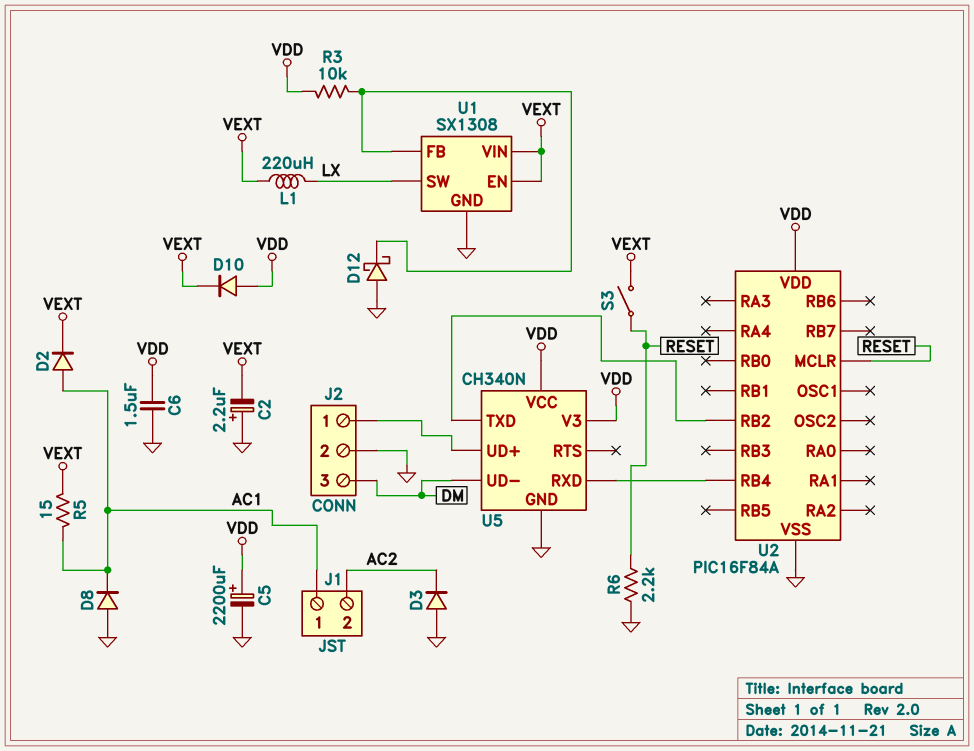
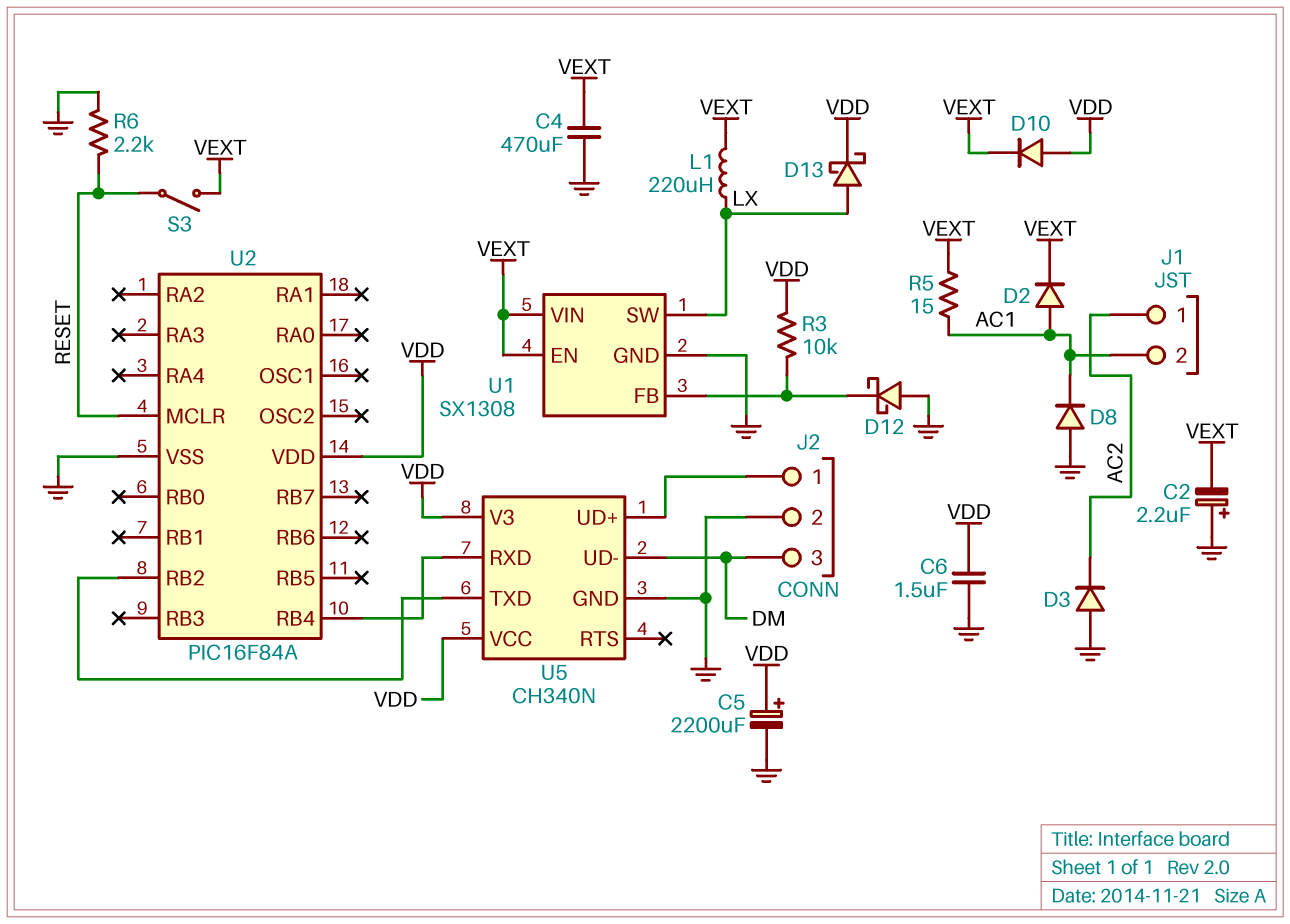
C4: none -> 470uF (GND, VEXT)
D13: none -> schottky (A LX, K VDD)
J1 pin 1: AC1 -> AC2
J1 pin 2: AC2 -> AC1

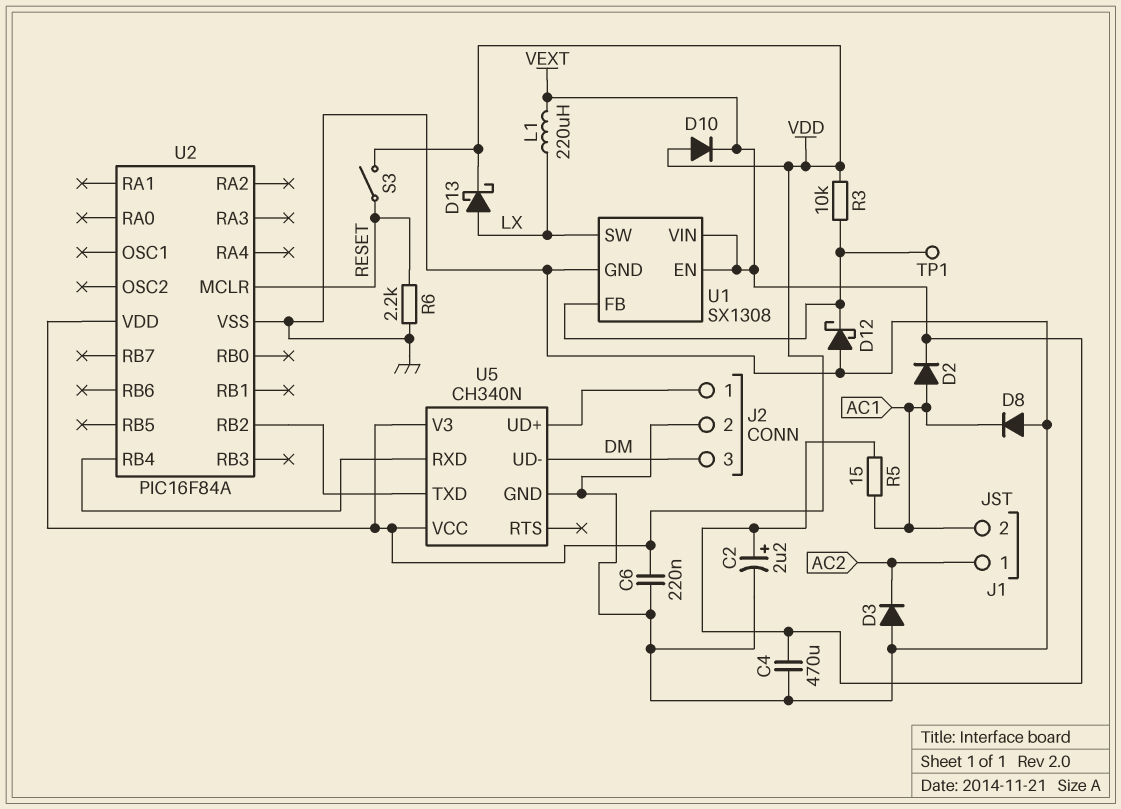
C2: 2.2uF (plus GND, minus VEXT) -> 2.2uF (plus VEXT, minus GND)
C5: 2200uF (plus VDD, minus GND) -> none
C6: 1.5uF (GND, VDD) -> 220nF (GND, VDD)
S3: switch (RESET, VEXT) -> switch (RESET, VDD)
TP1: none -> test point (U1/FB)

